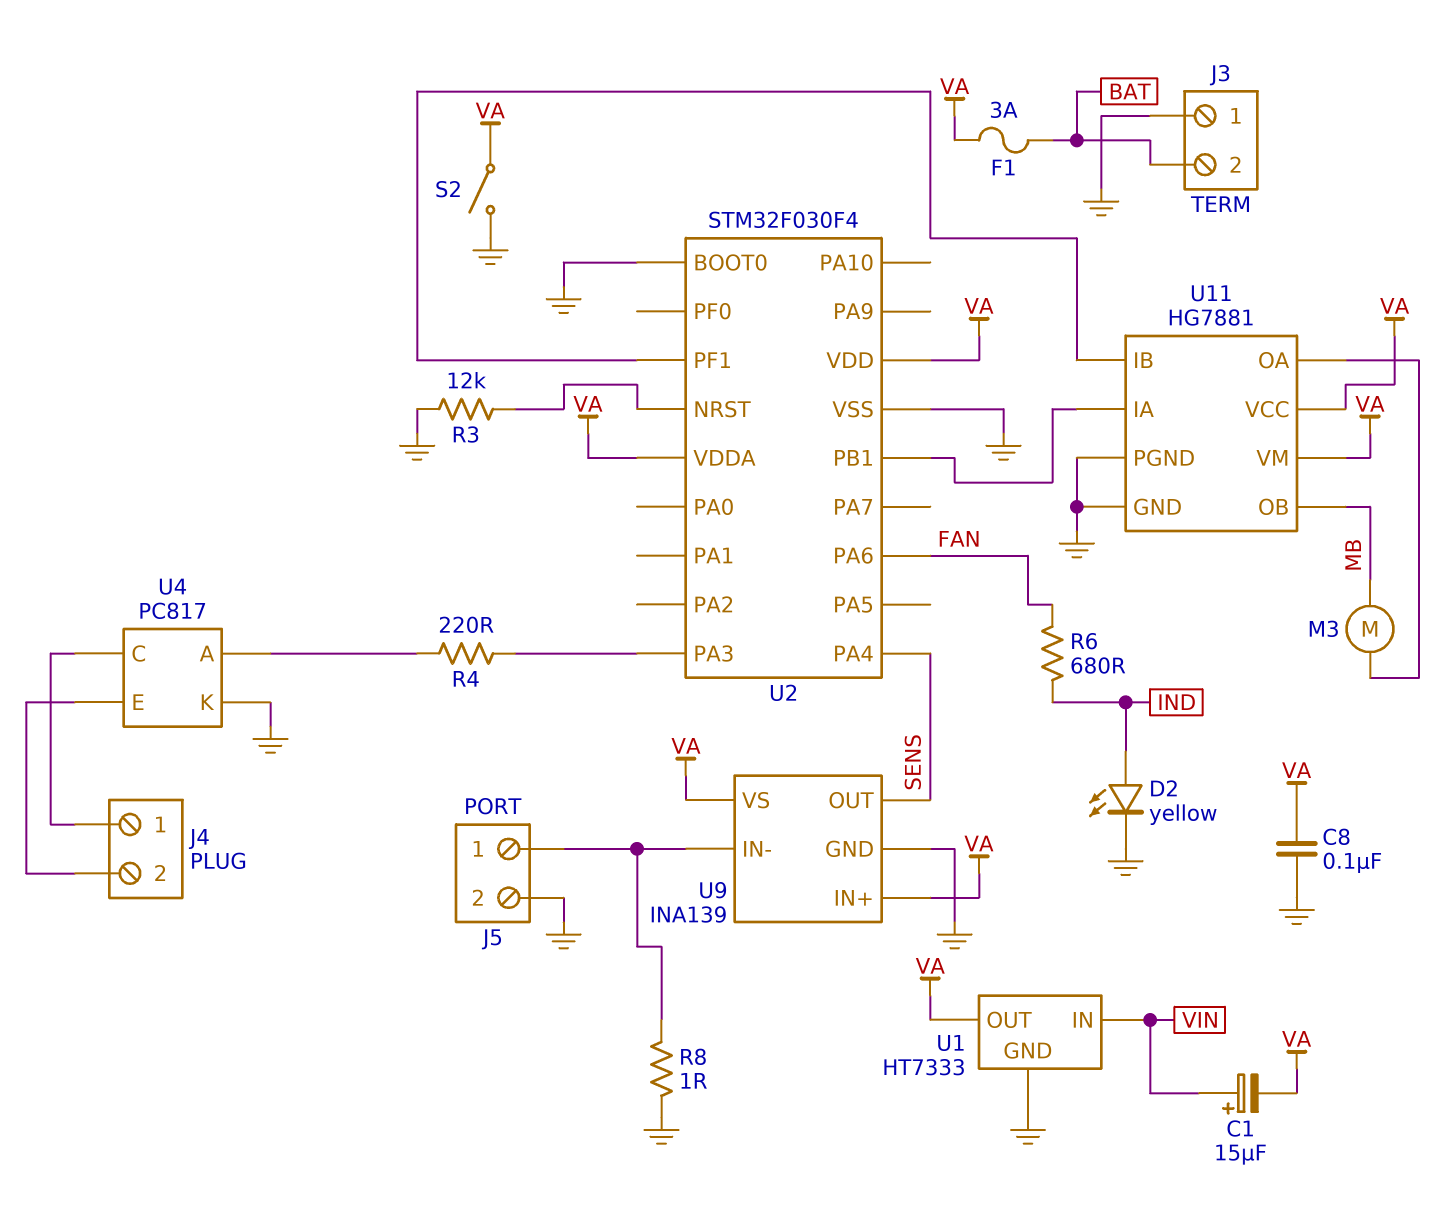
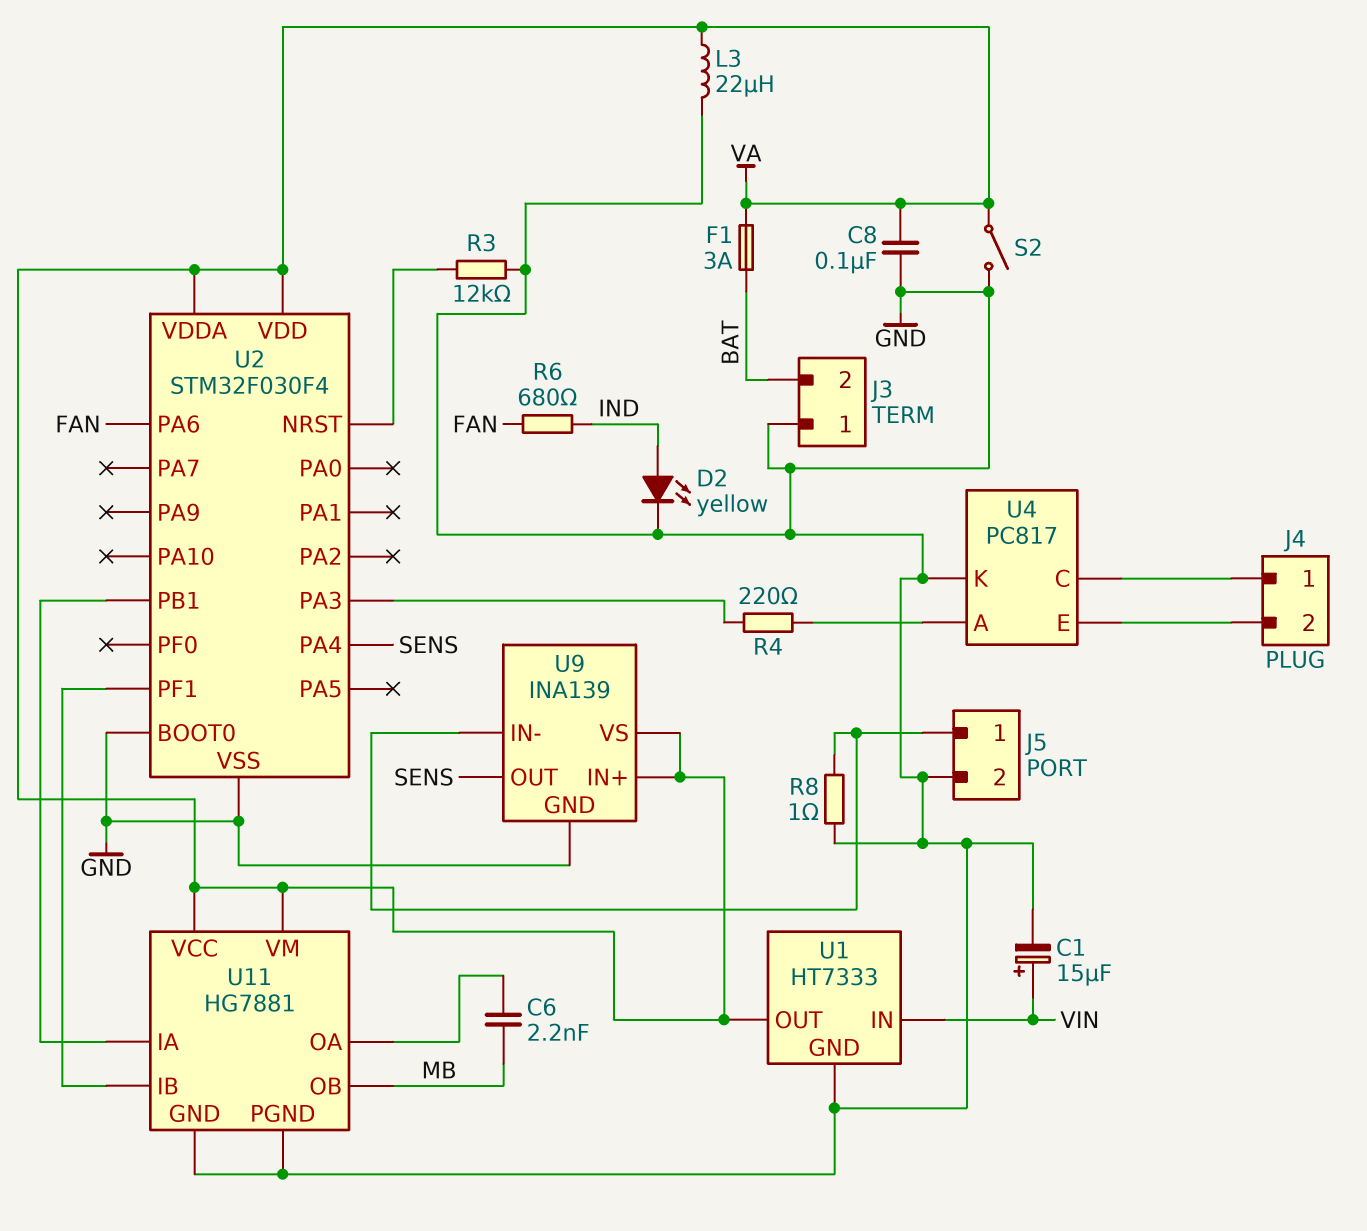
C1: 15uF (plus VIN, minus VA) -> 15uF (plus VIN, minus GND)
C6: none -> 2.2nF (MB, U11/OA)
L3: none -> 22uH (GND, VA)
M3: motor (MB, U11/OA) -> none

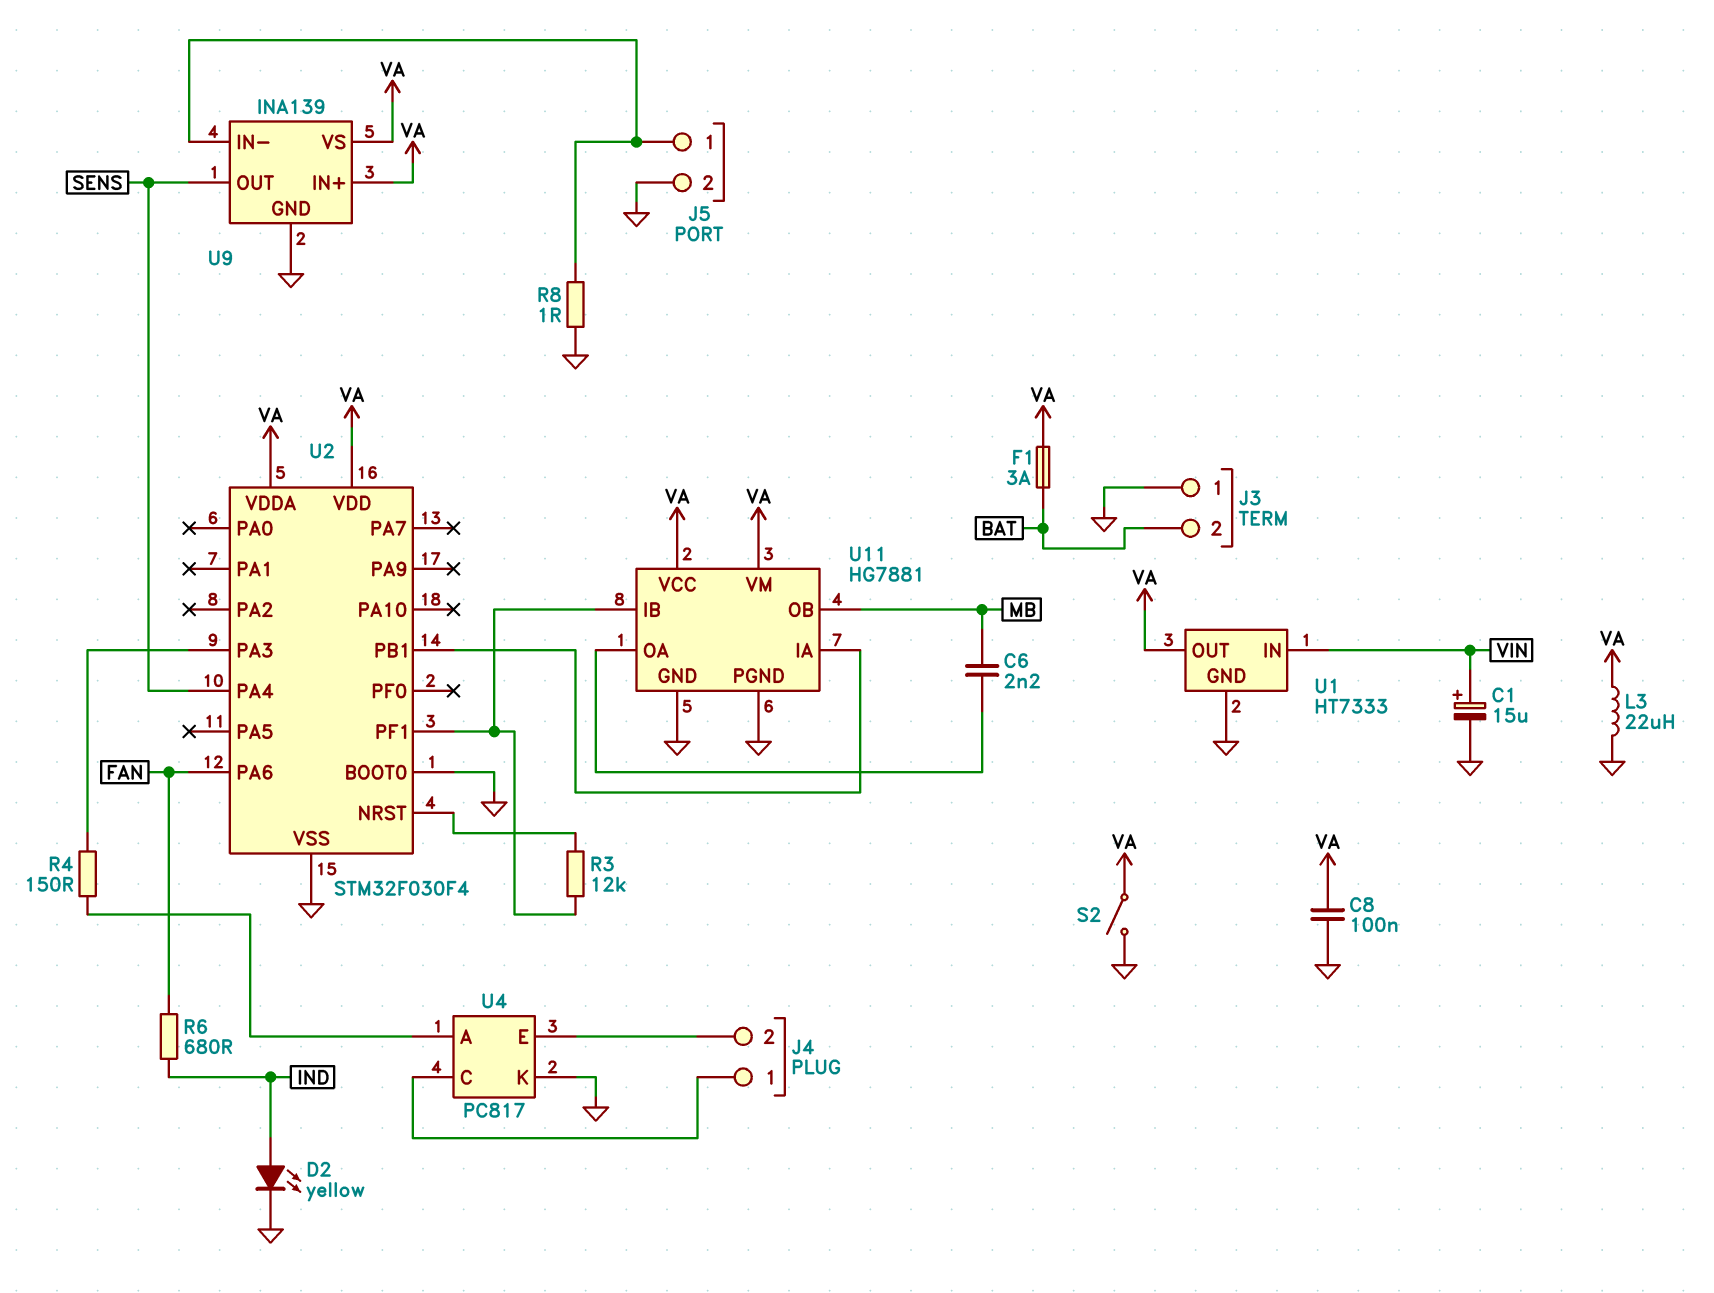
R3: 12k (GND, U2/NRST) -> 12k (U2/NRST, U2/PF1)
R4: 220 (U2/PA3, U4/A) -> 150 (U2/PA3, U4/A)

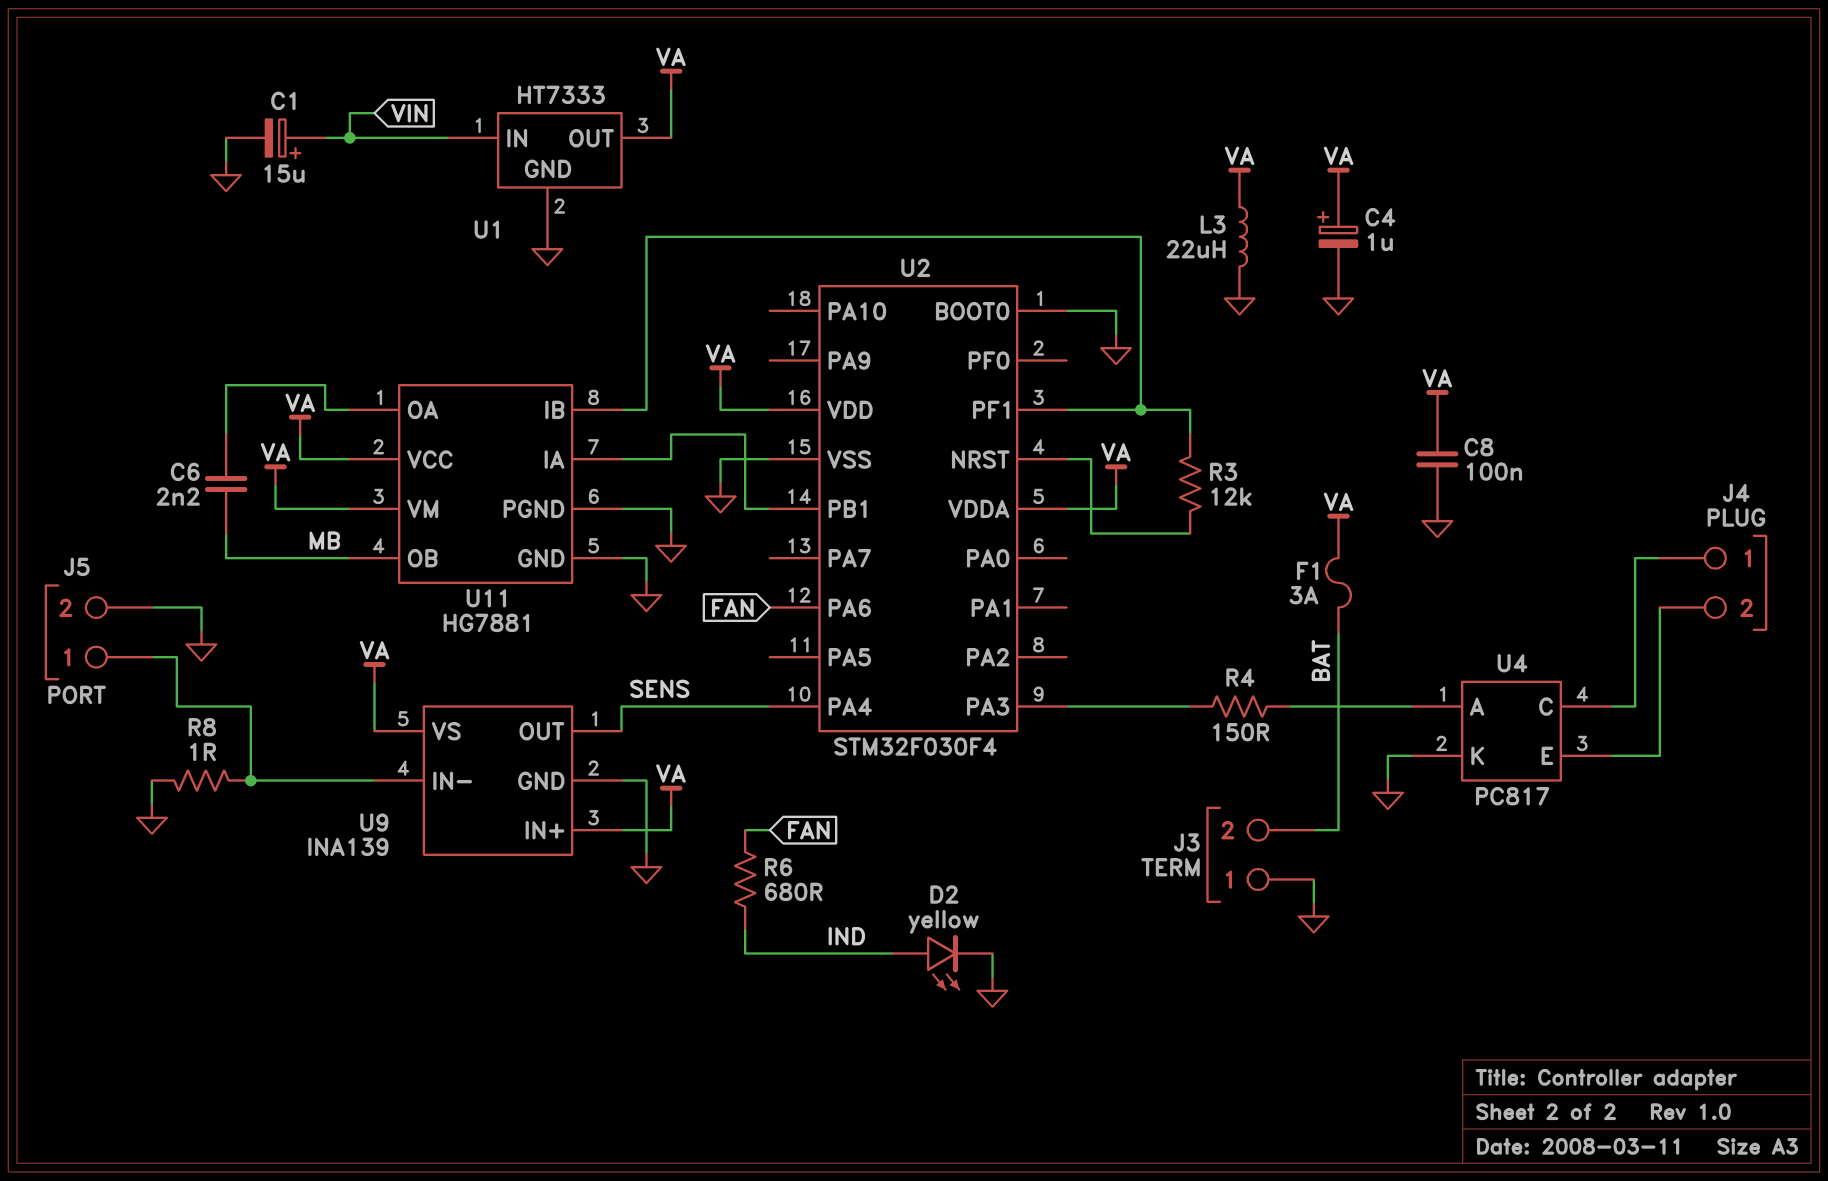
C4: none -> 1uF (plus VA, minus GND)
S2: switch (GND, VA) -> none

